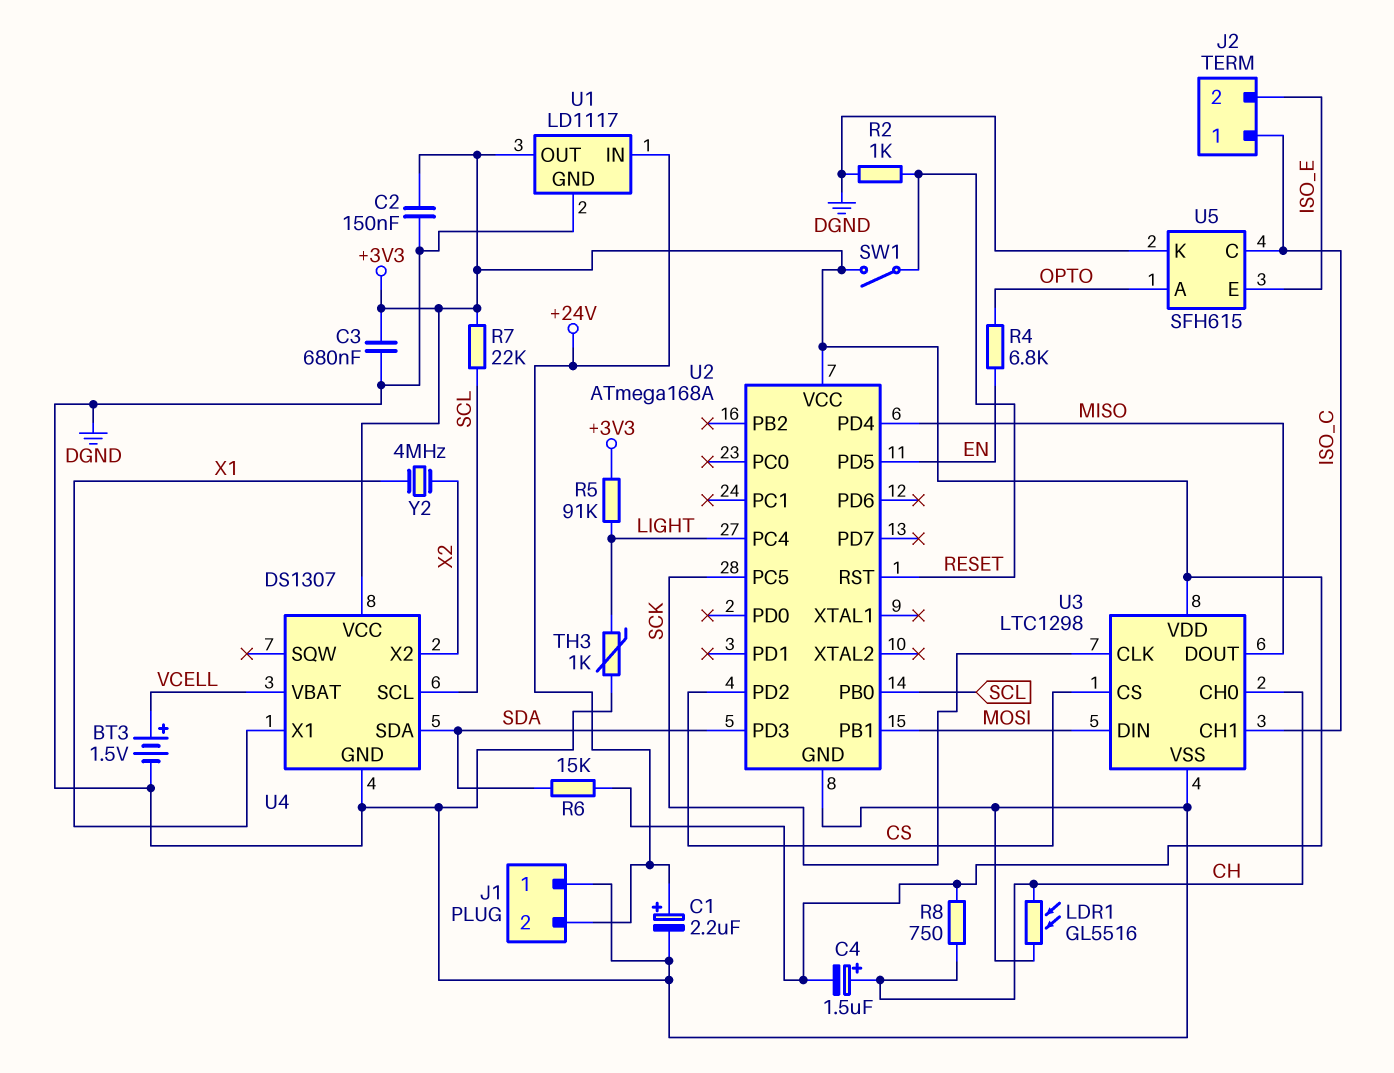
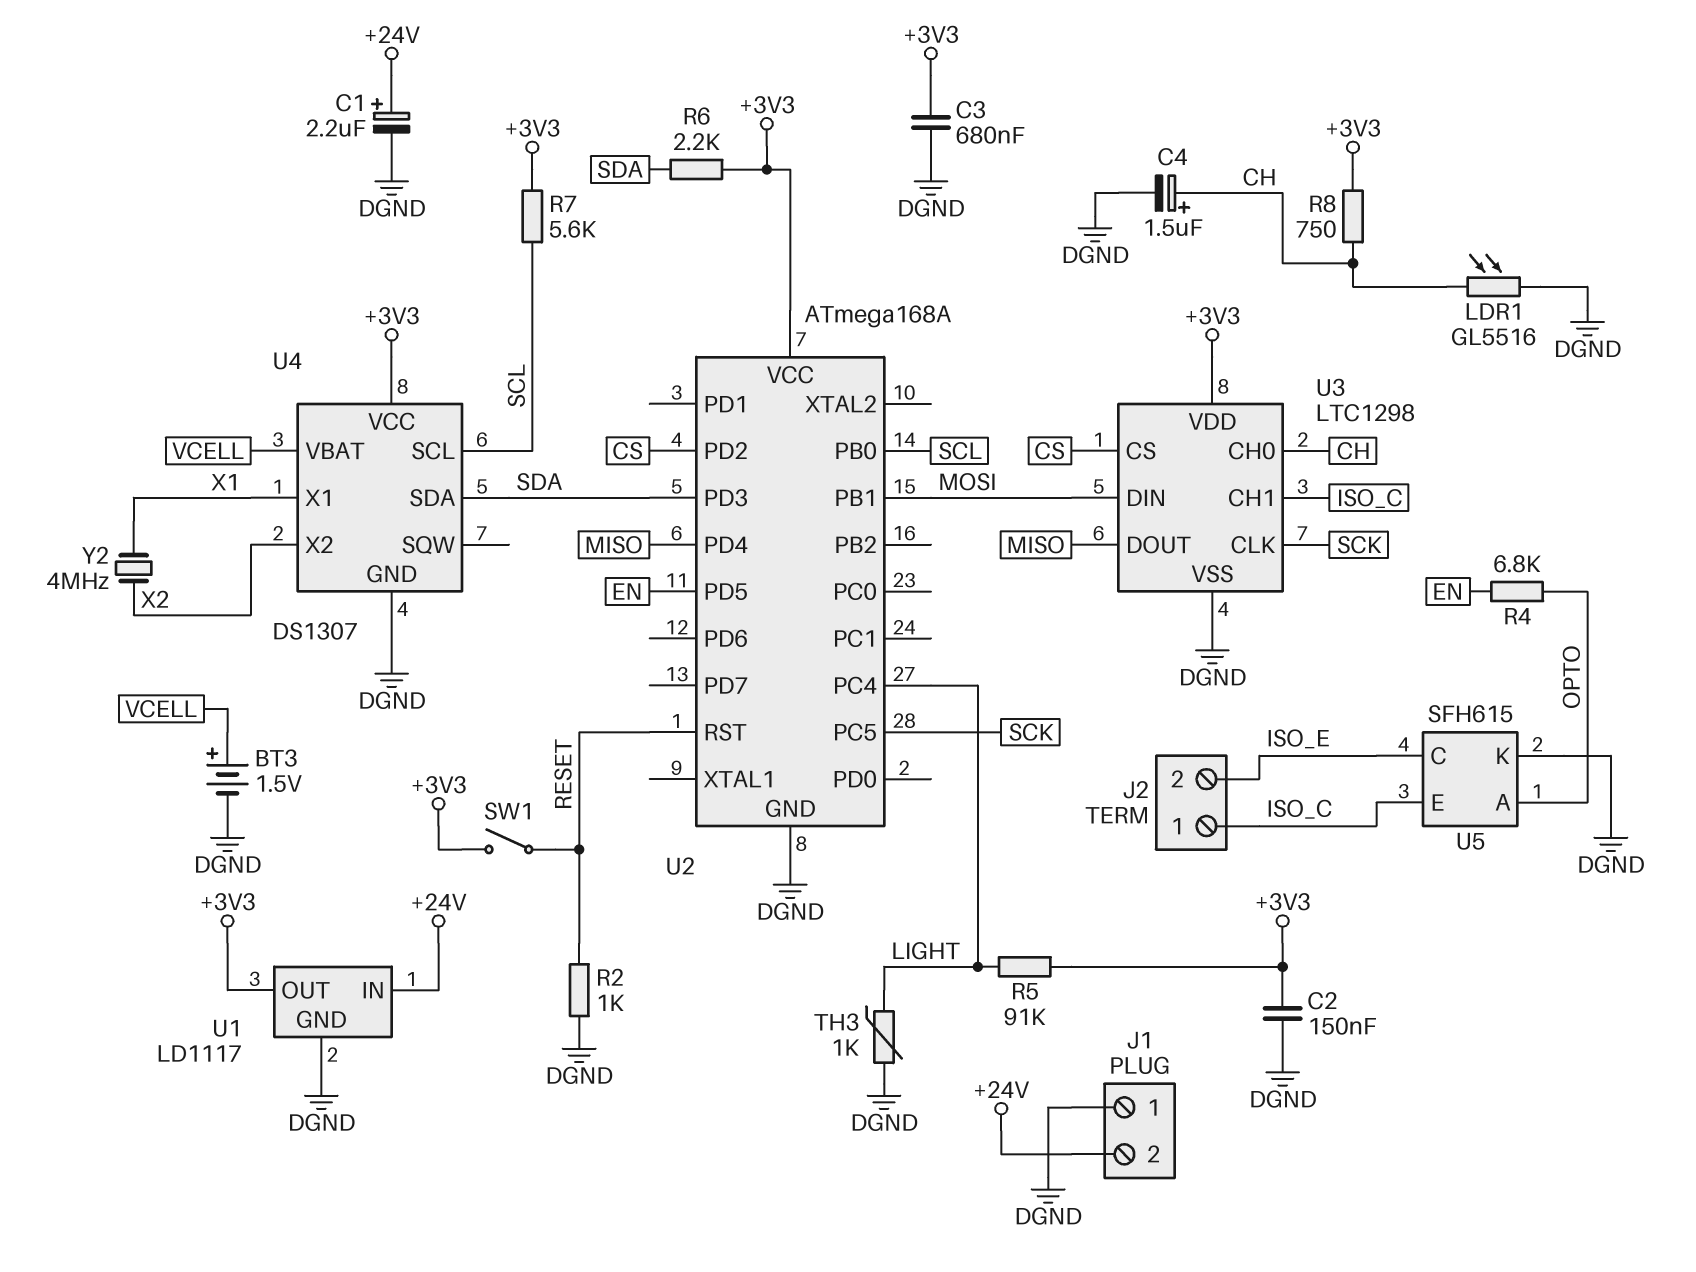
C4: 1.5uF (plus CH, minus +3V3) -> 1.5uF (plus CH, minus DGND)
R6: 15k (+3V3, SDA) -> 2.2k (+3V3, SDA)
R7: 22k (+3V3, SCL) -> 5.6k (+3V3, SCL)
U5 pin C: ISO_C -> ISO_E
U5 pin E: ISO_E -> ISO_C

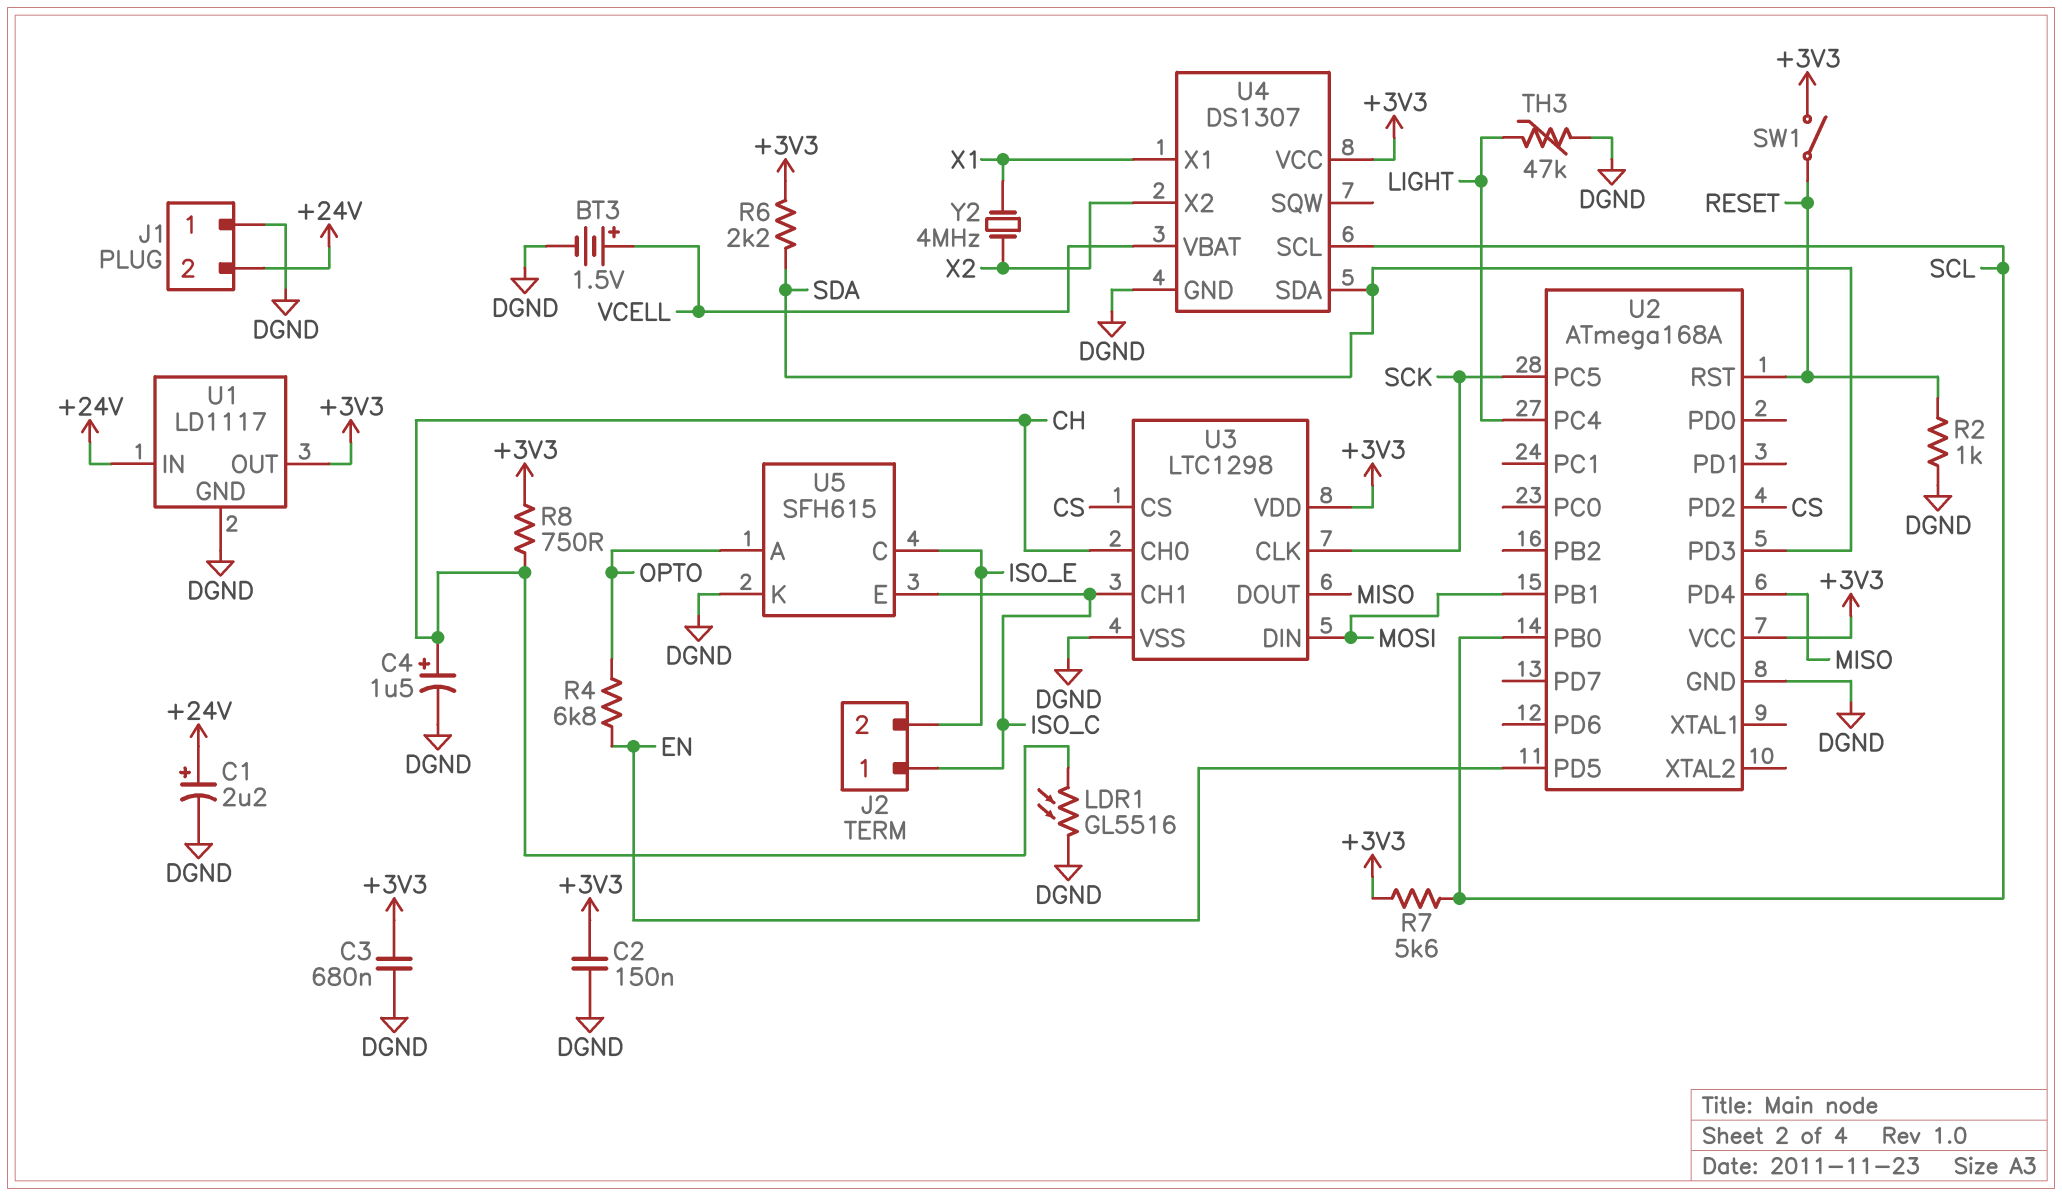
R5: 91k (+3V3, LIGHT) -> none
TH3: 1k (DGND, LIGHT) -> 47k (DGND, LIGHT)

